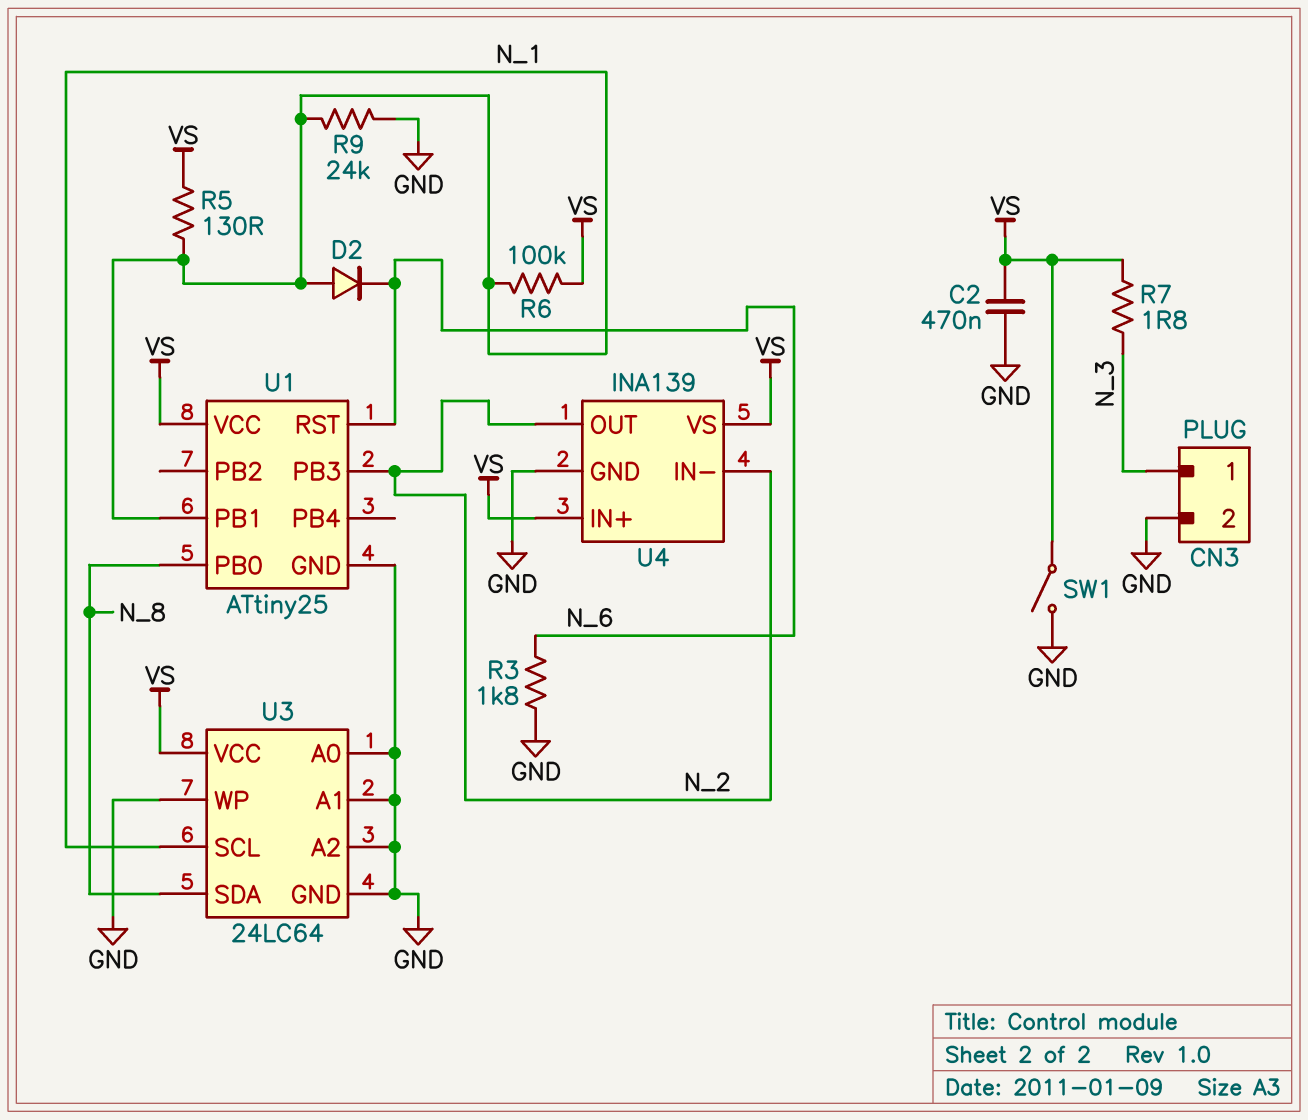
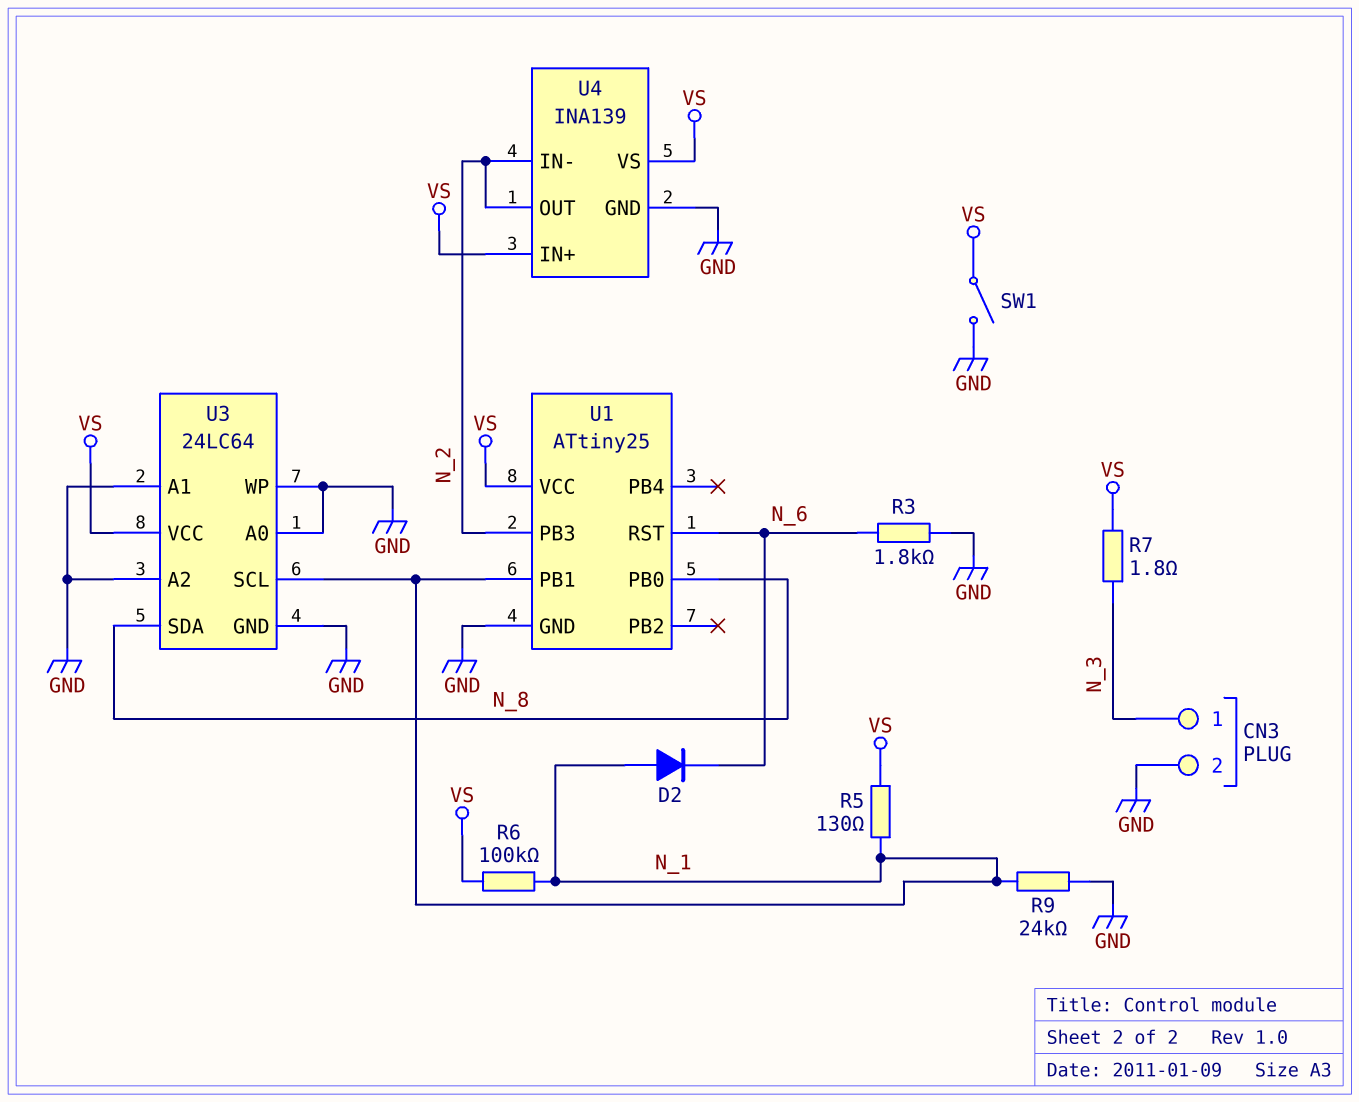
C2: 470nF (GND, VS) -> none

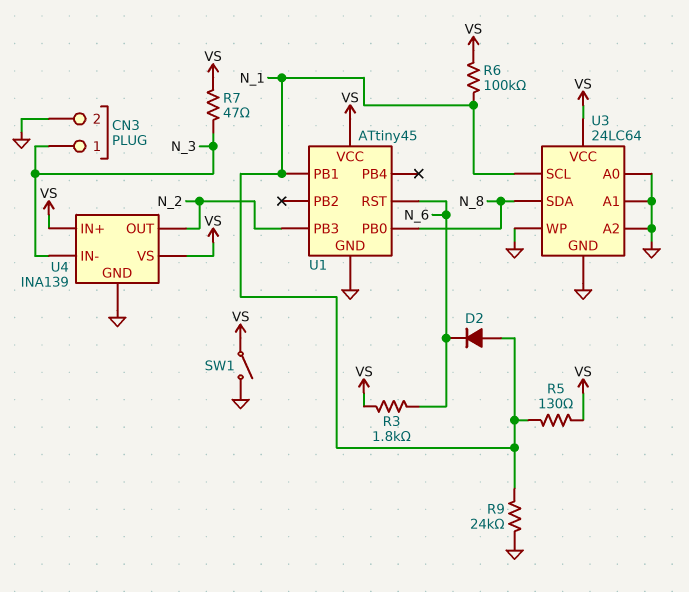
R3: 1.8k (GND, N_6) -> 1.8k (N_6, VS)
R7: 1.8 (N_3, VS) -> 47 (N_3, VS)
U1: ATtiny25 -> ATtiny45
U4 pin IN-: N_2 -> N_3

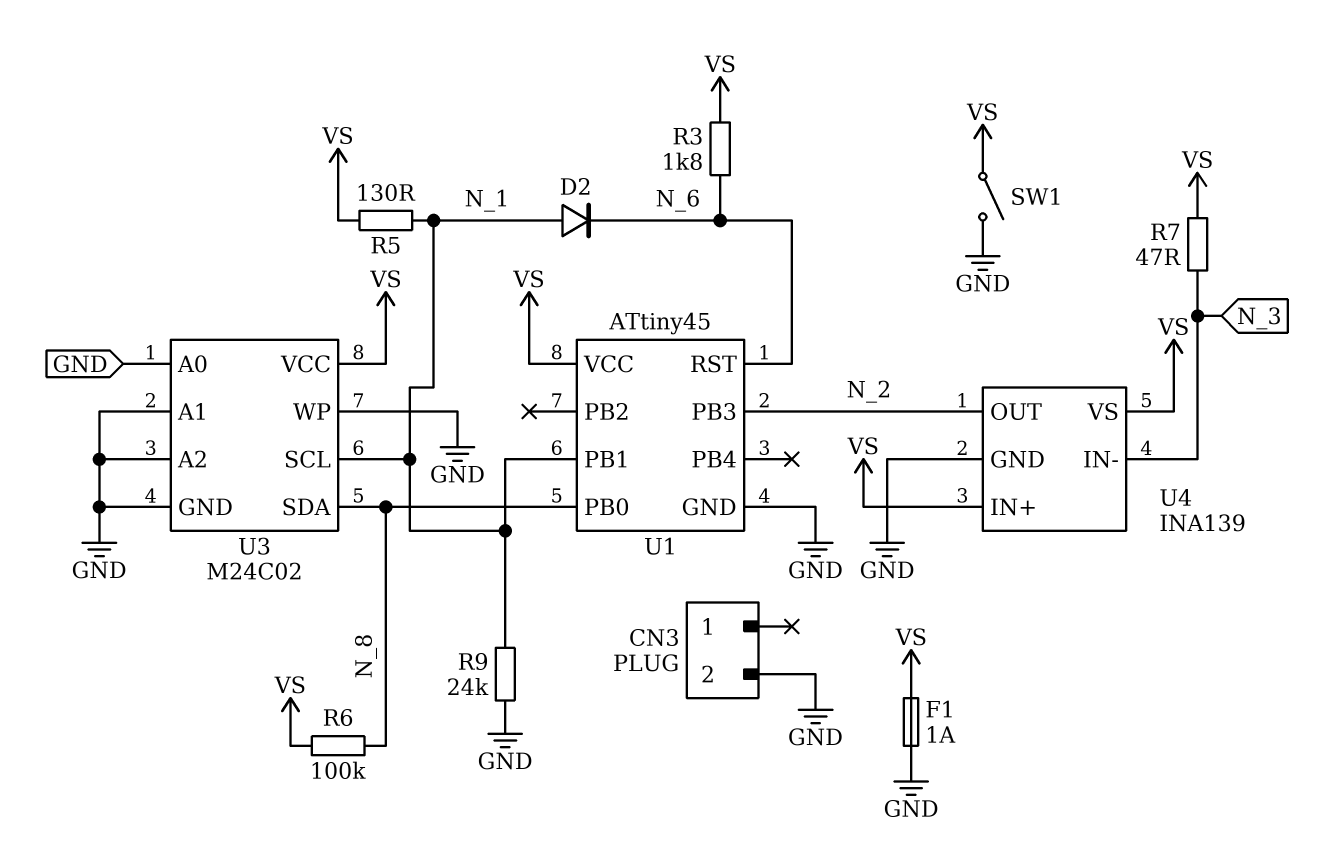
CN3 pin 1: N_3 -> none
F1: none -> 1A (GND, VS)
R6: 100k (N_1, VS) -> 100k (N_8, VS)
U3: 24LC64 -> M24C02

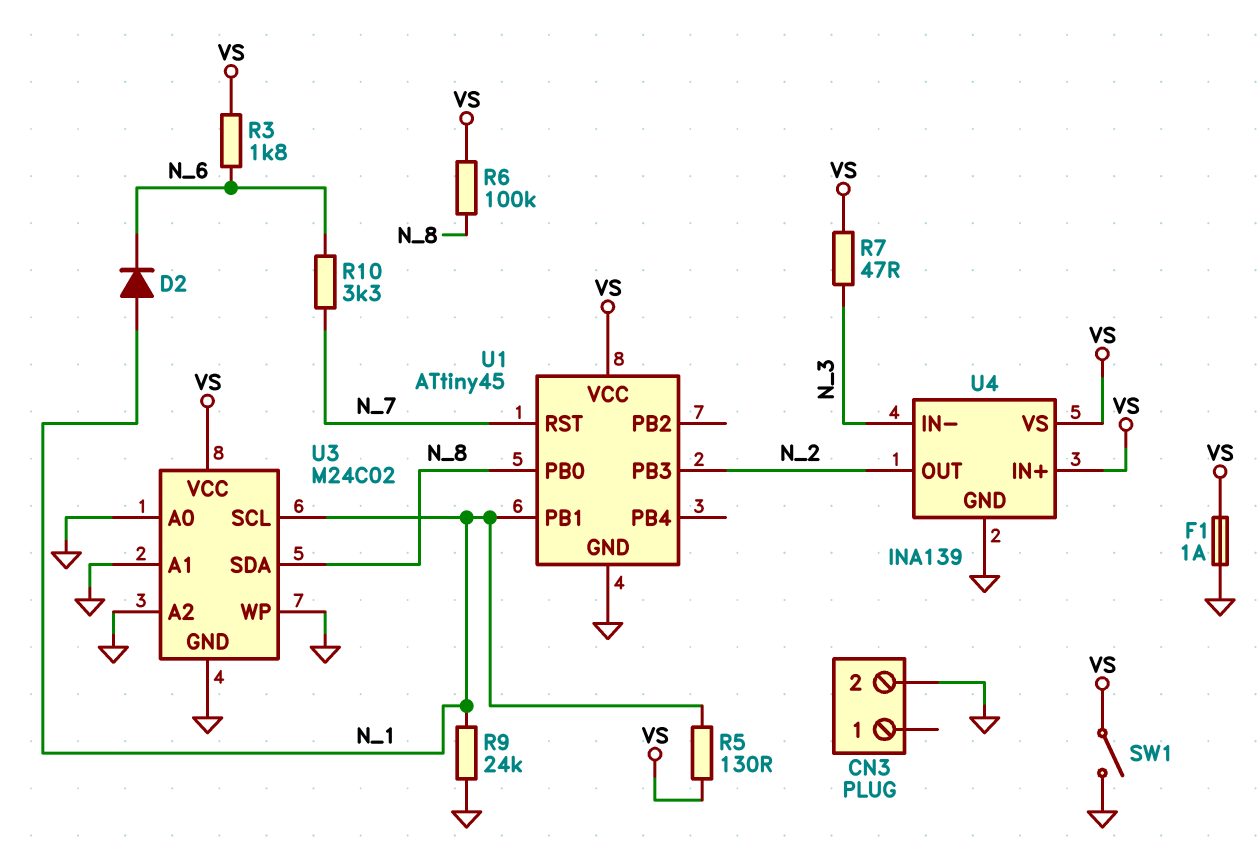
R10: none -> 3.3k (N_6, N_7)
U1 pin RST: N_6 -> N_7

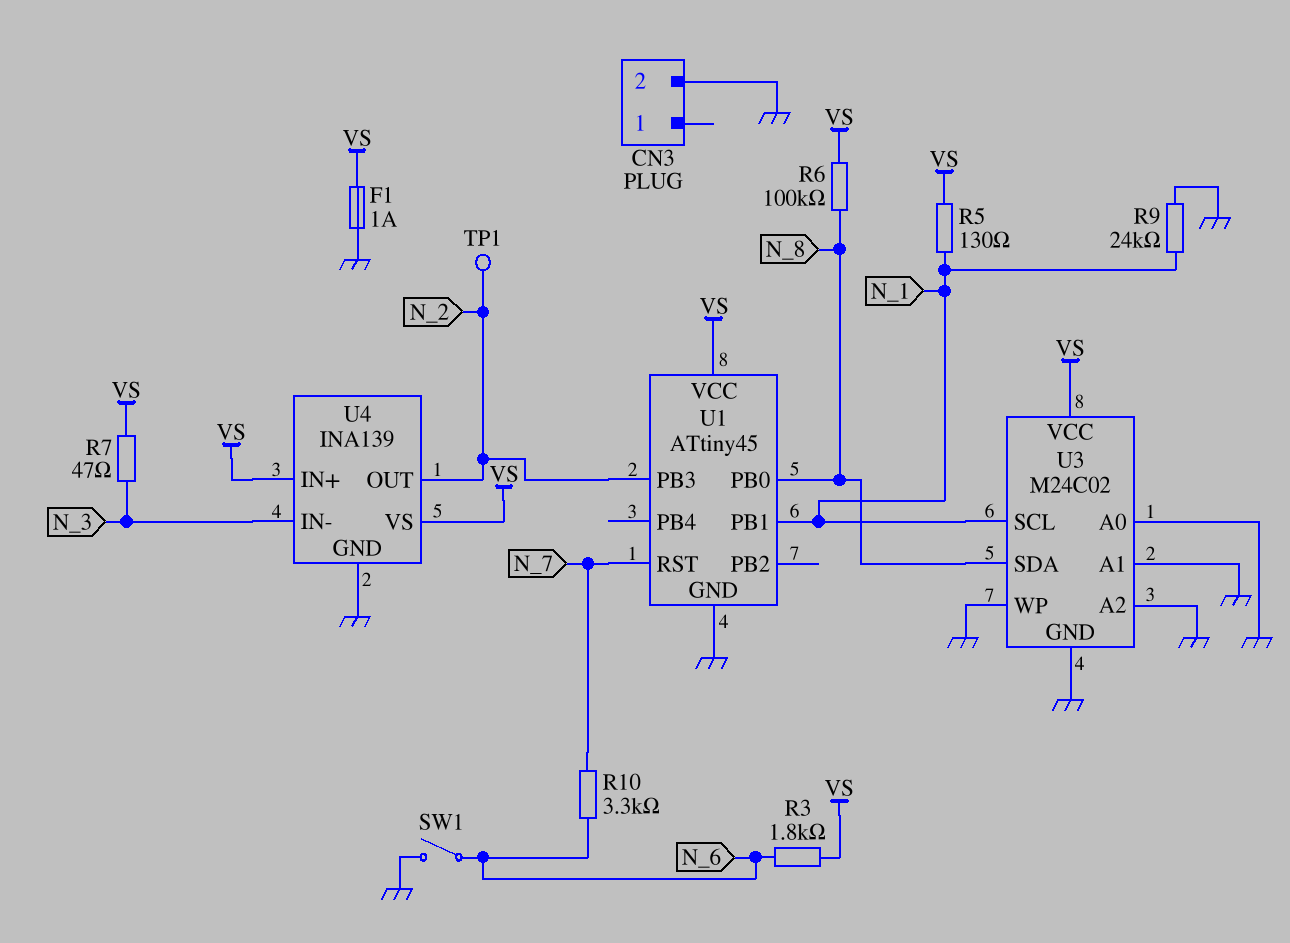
D2: diode (A N_1, K N_6) -> none
SW1: switch (GND, VS) -> switch (GND, N_6)
TP1: none -> test point (N_2)

